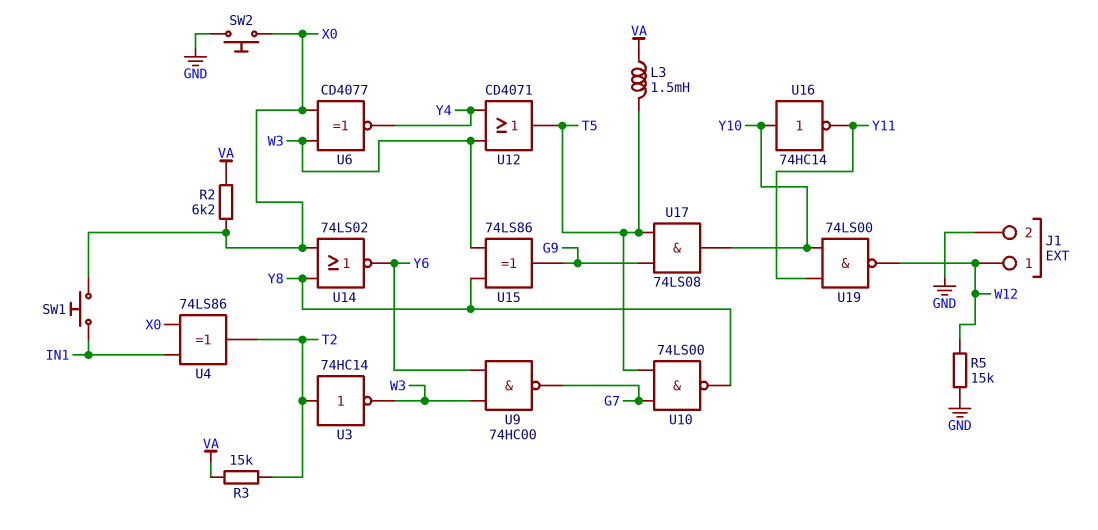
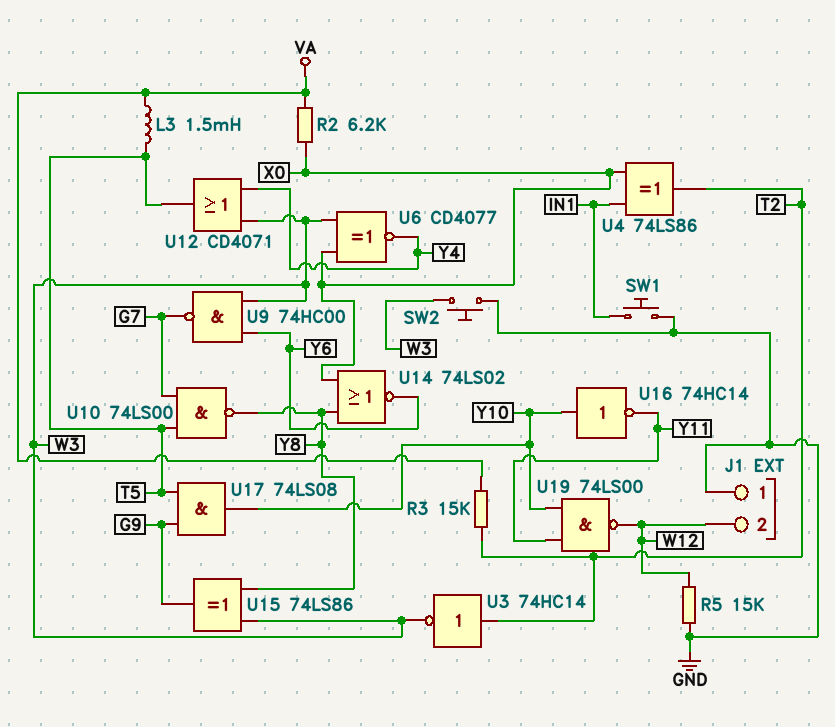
J1 pin 1: W12 -> GND
J1 pin 2: GND -> W12
SW1: button (IN1, X0) -> button (GND, IN1)
SW2: button (GND, X0) -> button (GND, W3)

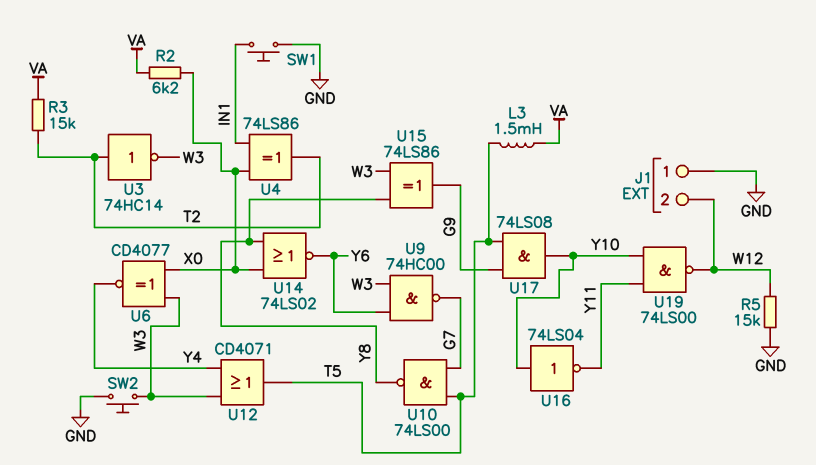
U16: NOT 74HC14 (in Y10, out Y11) -> NOT 74LS04 (in Y10, out Y11)

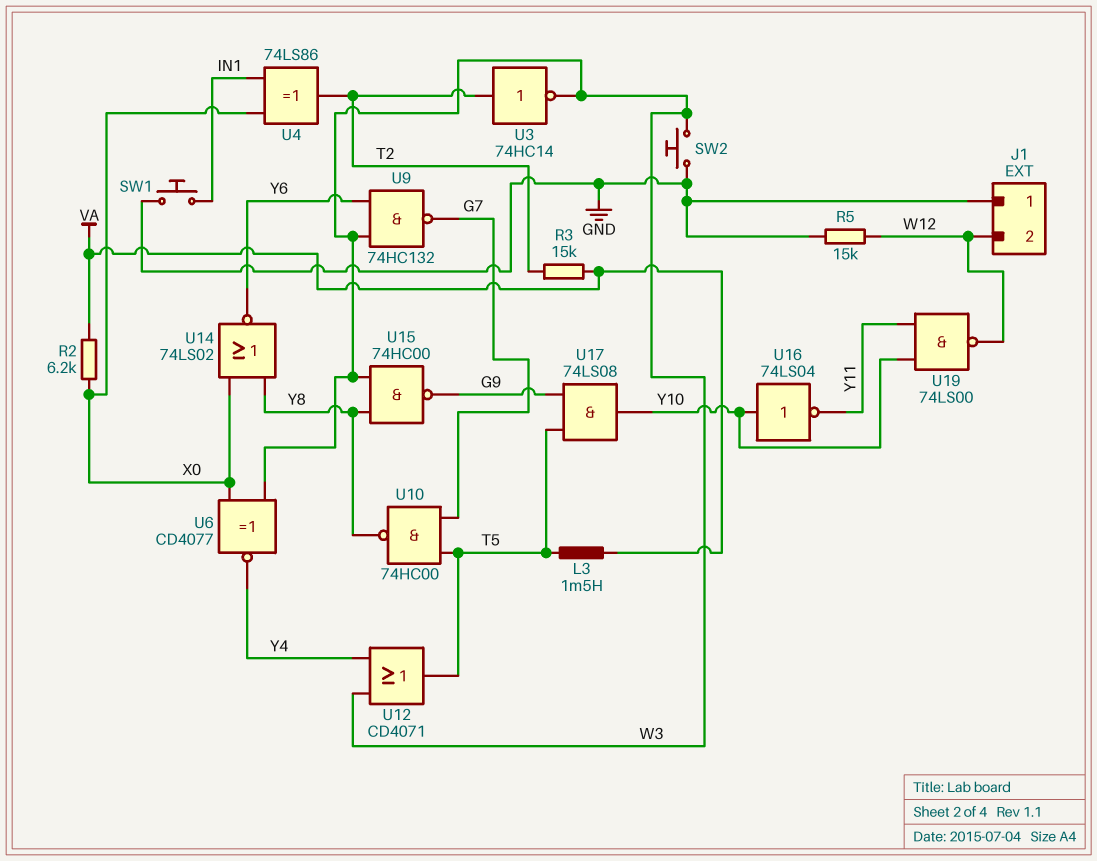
U9: NAND 74HC00 (in W3, in Y6, out G7) -> NAND 74HC132 (in W3, in Y6, out G7)
U10: NAND 74LS00 (in G7, in T5, out Y8) -> NAND 74HC00 (in G7, in T5, out Y8)
U15: XOR 74LS86 (in W3, in Y8, out G9) -> NAND 74HC00 (in W3, in Y8, out G9)

